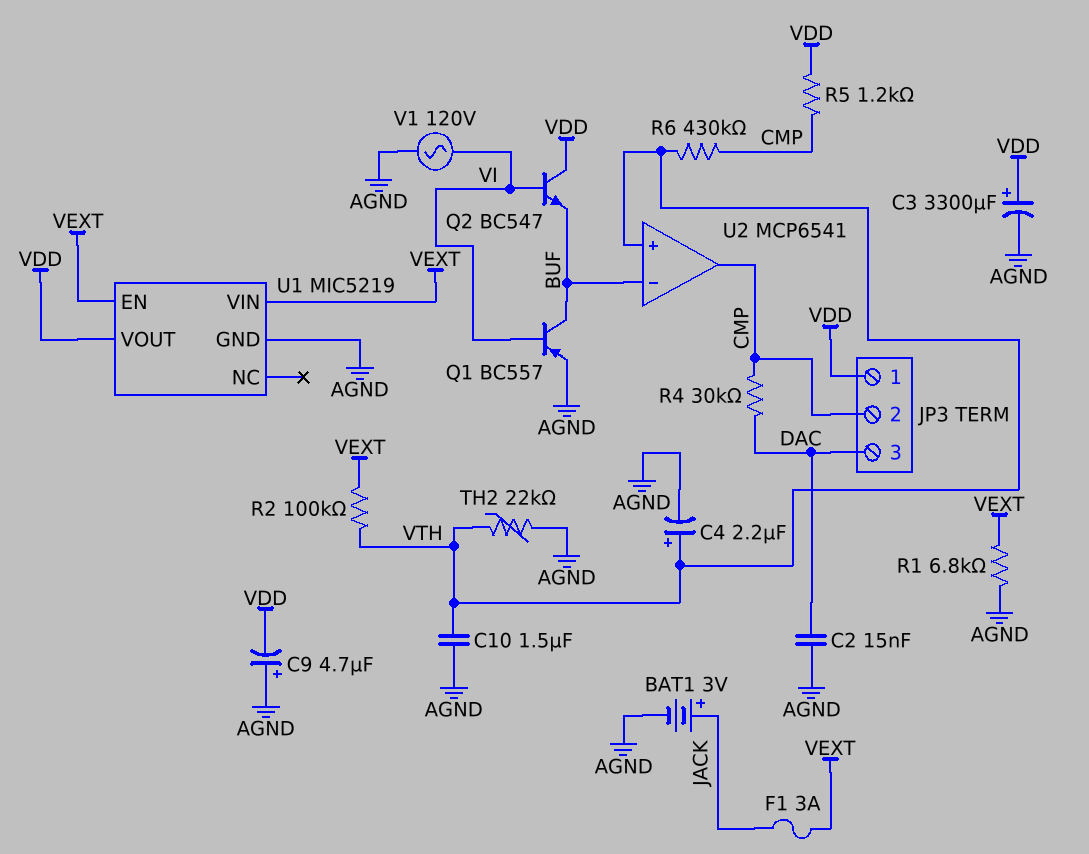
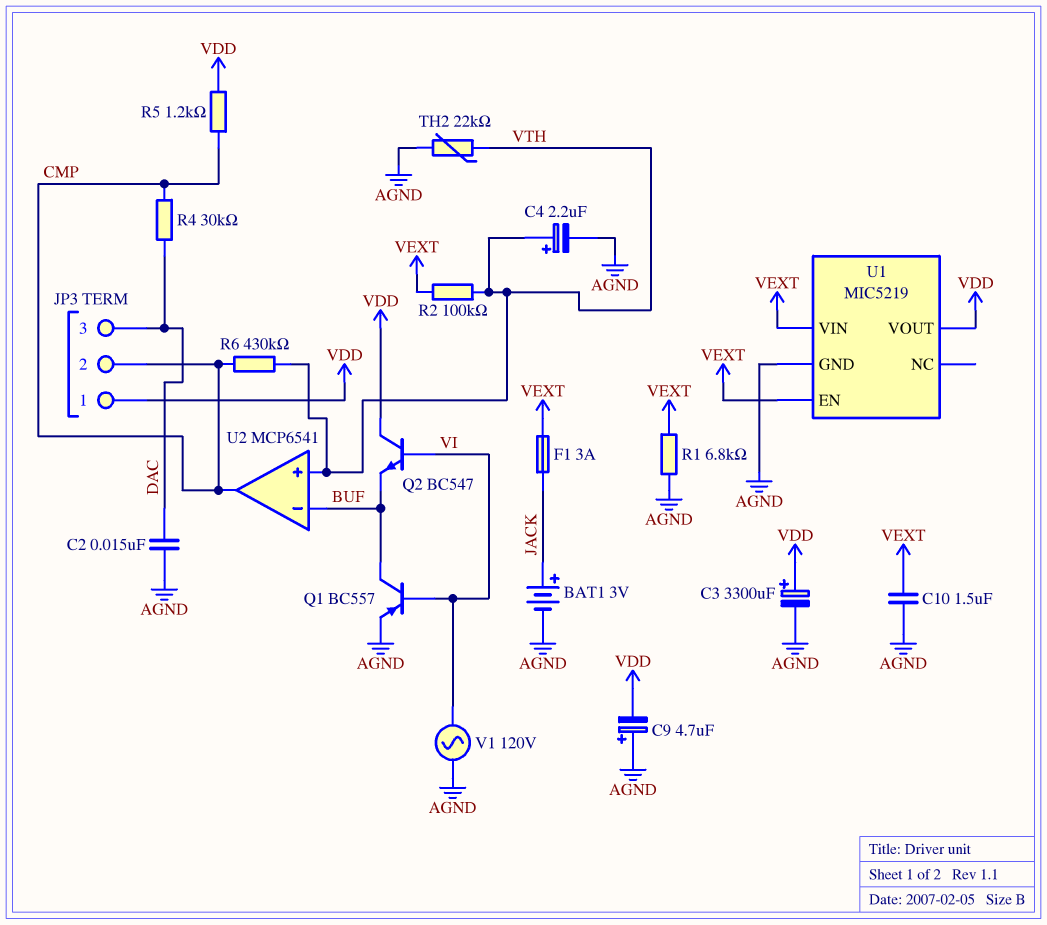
C10: 1.5uF (AGND, VTH) -> 1.5uF (AGND, VEXT)

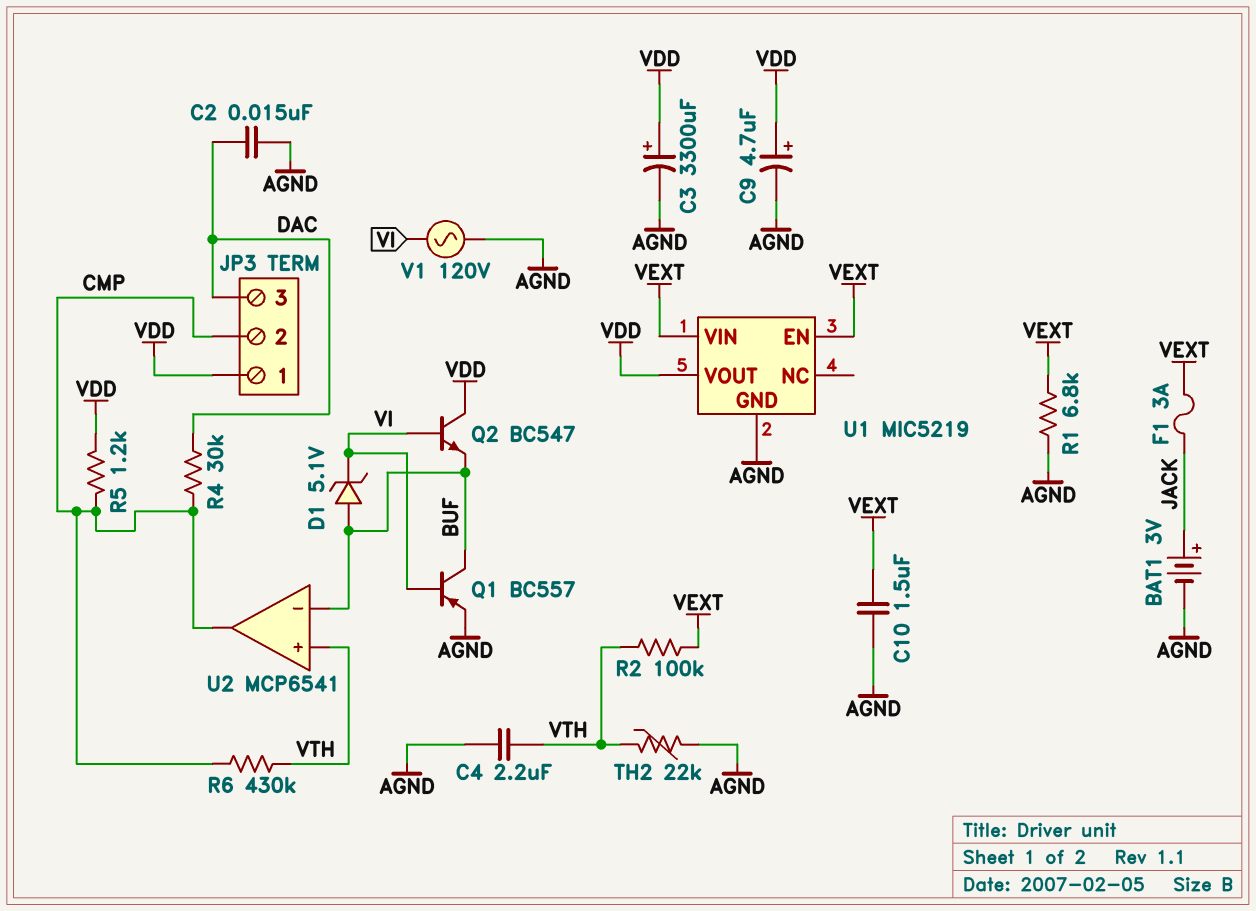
C4: 2.2uF (plus VTH, minus AGND) -> 2.2uF (AGND, VTH)
C9: 4.7uF (plus AGND, minus VDD) -> 4.7uF (plus VDD, minus AGND)
D1: none -> zener 5.1V (A BUF, K VI)

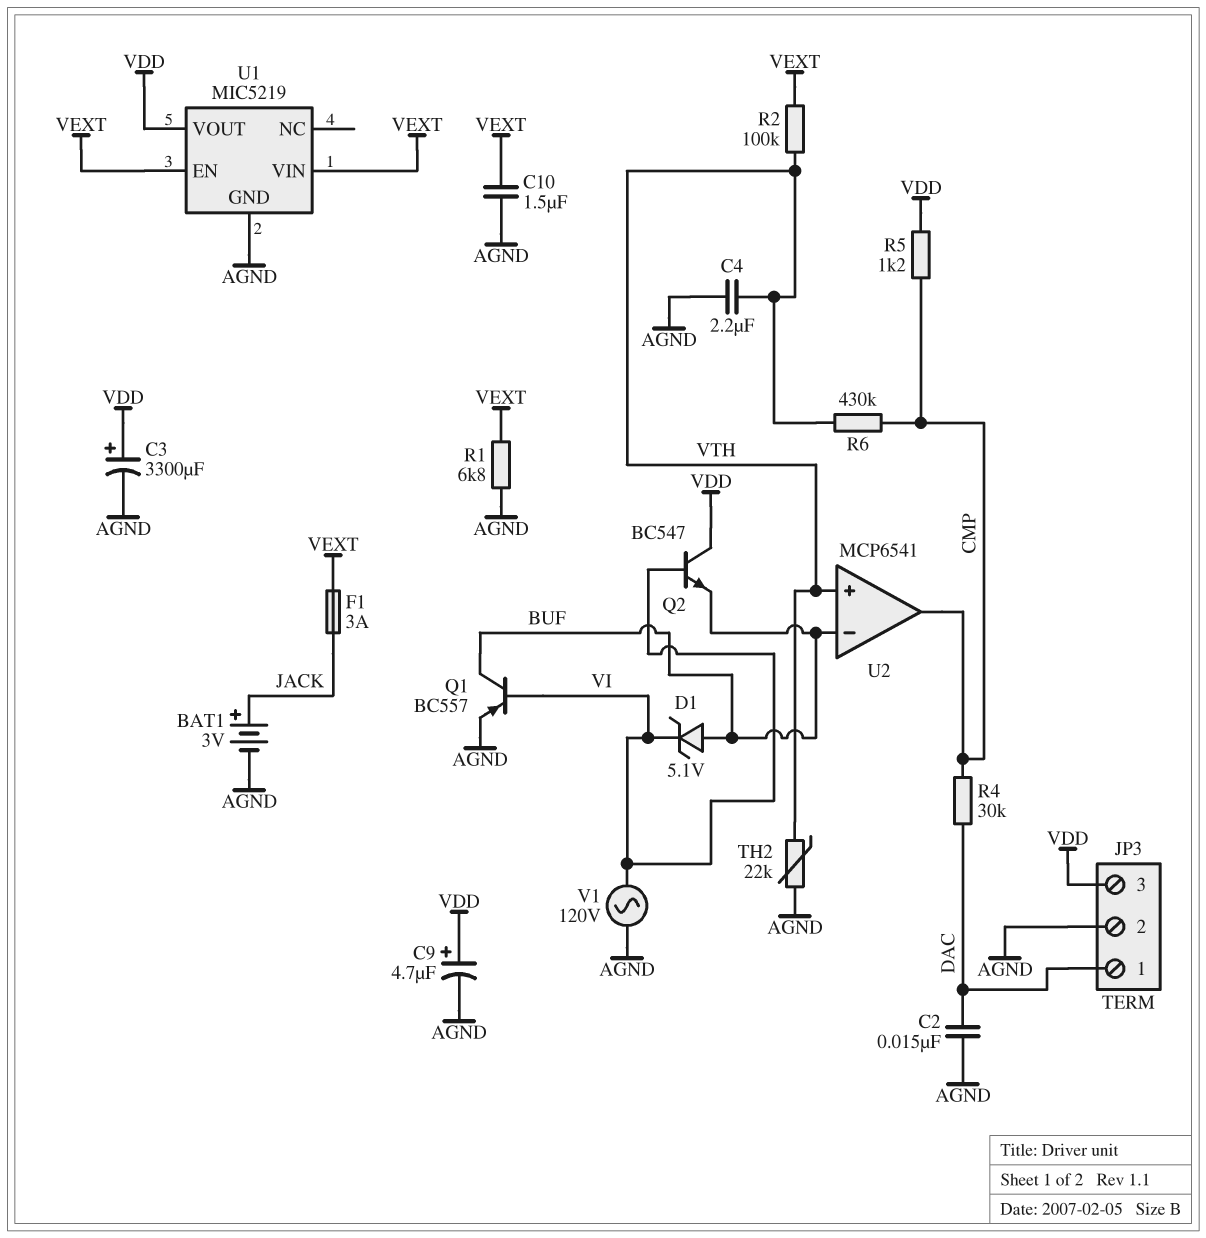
JP3 pin 1: VDD -> DAC
JP3 pin 2: CMP -> AGND
JP3 pin 3: DAC -> VDD

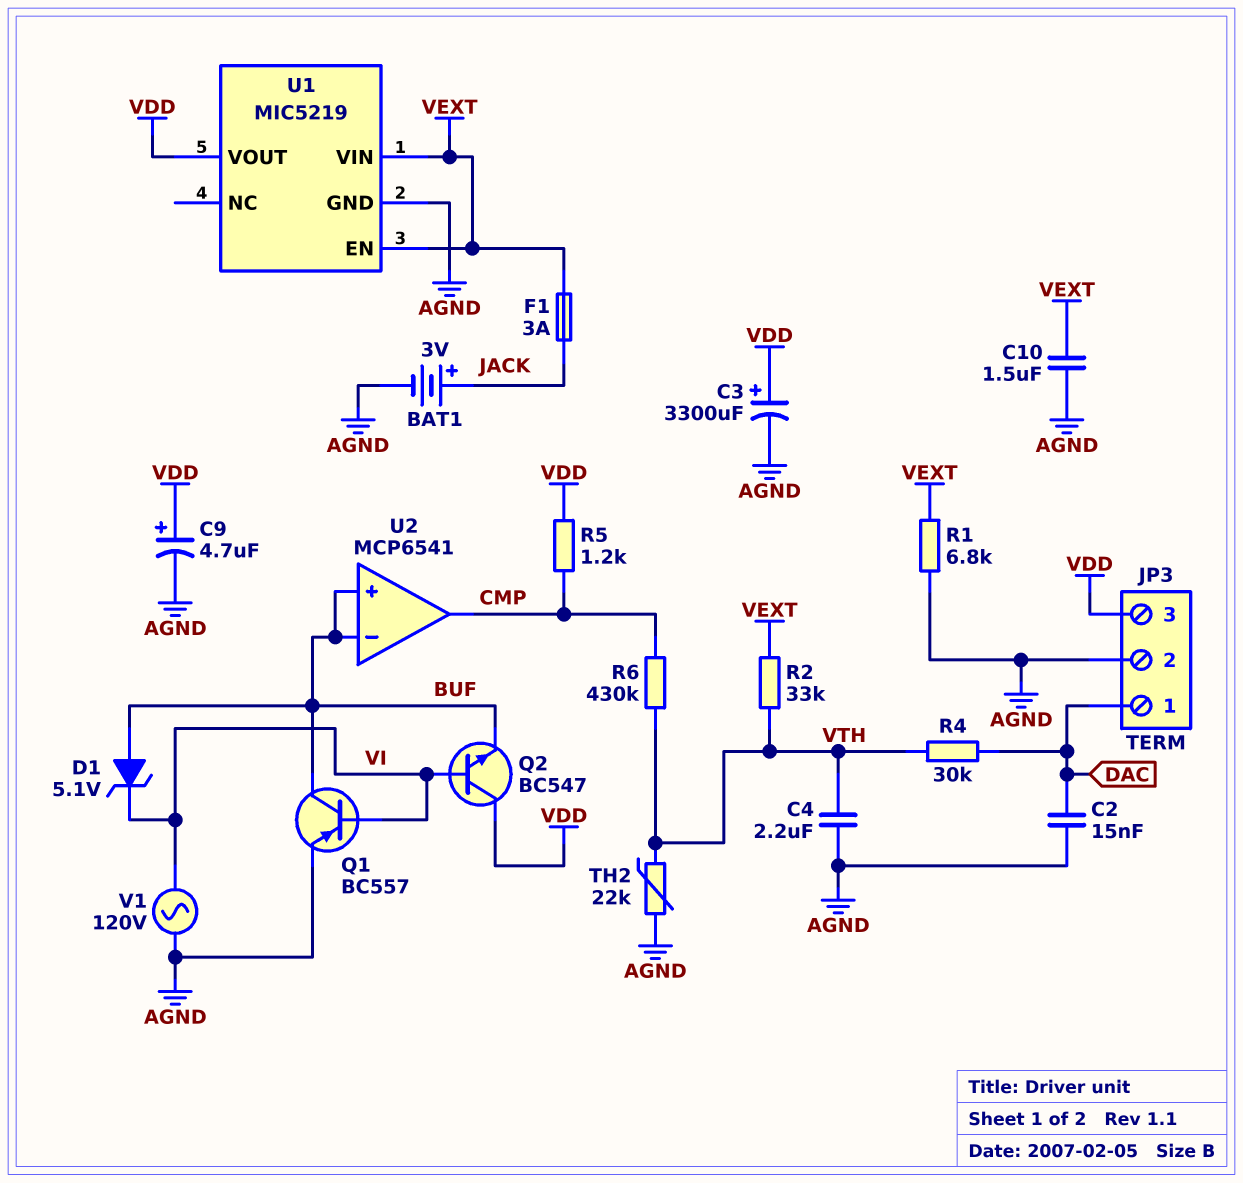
R2: 100k (VEXT, VTH) -> 33k (VEXT, VTH)
R4: 30k (CMP, DAC) -> 30k (DAC, VTH)
U2 pin in+: VTH -> BUF

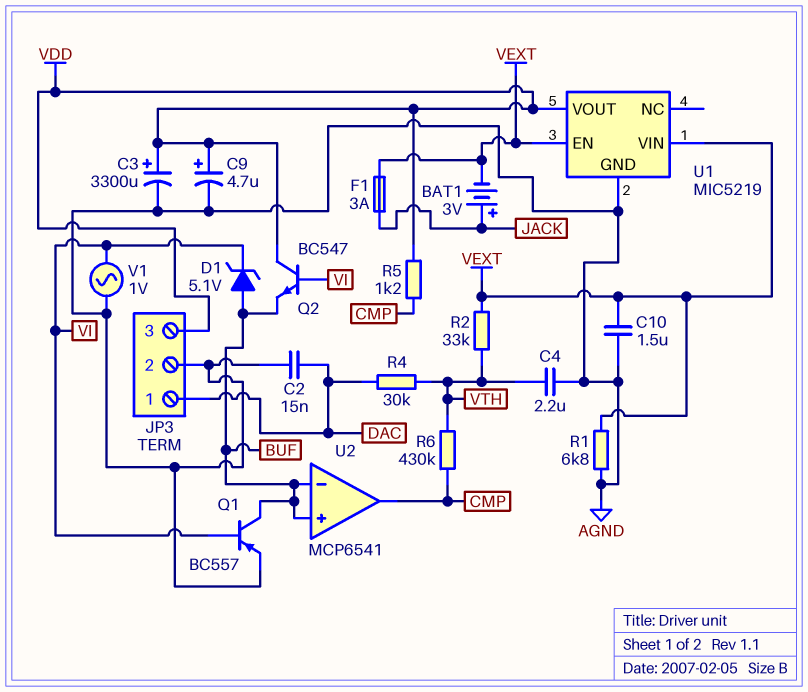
BAT1: 3V (plus JACK, minus AGND) -> 3V (plus JACK, minus VEXT)
TH2: 22k (AGND, VTH) -> none
V1: AC 120V (AGND, VI) -> AC 1V (AGND, VI)

